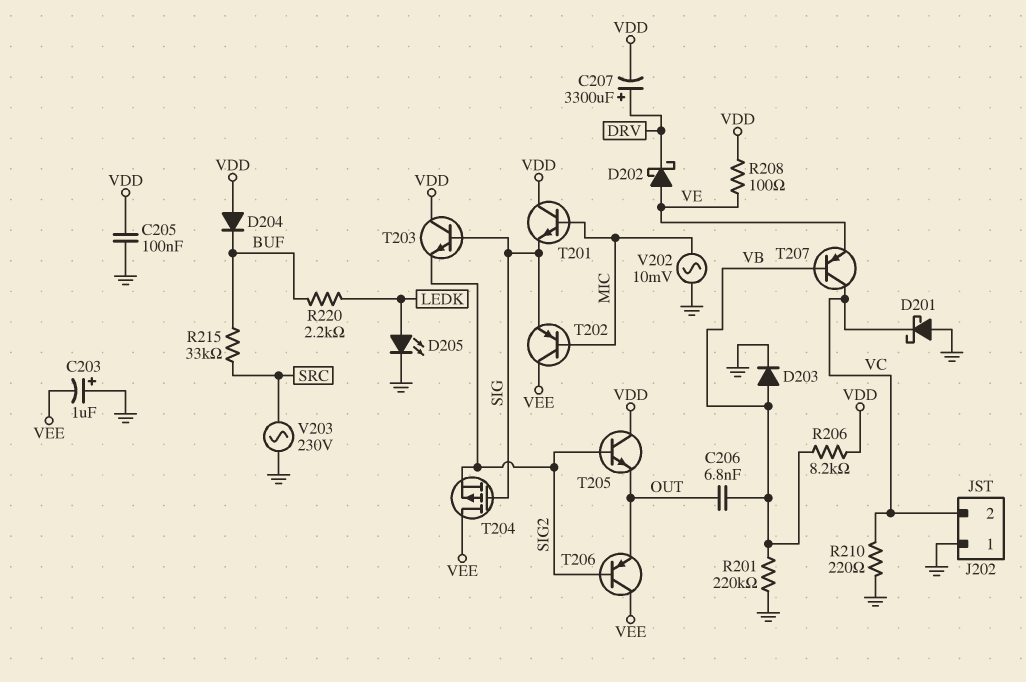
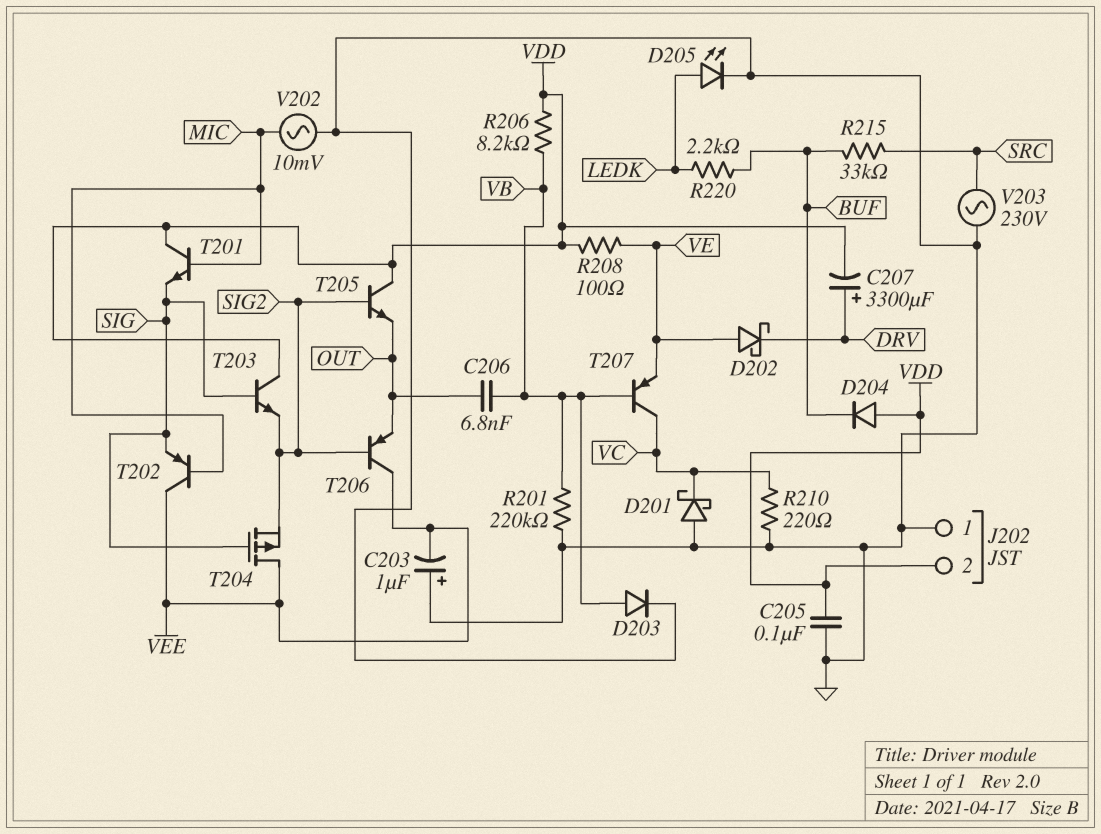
J202 pin 2: VC -> VDD

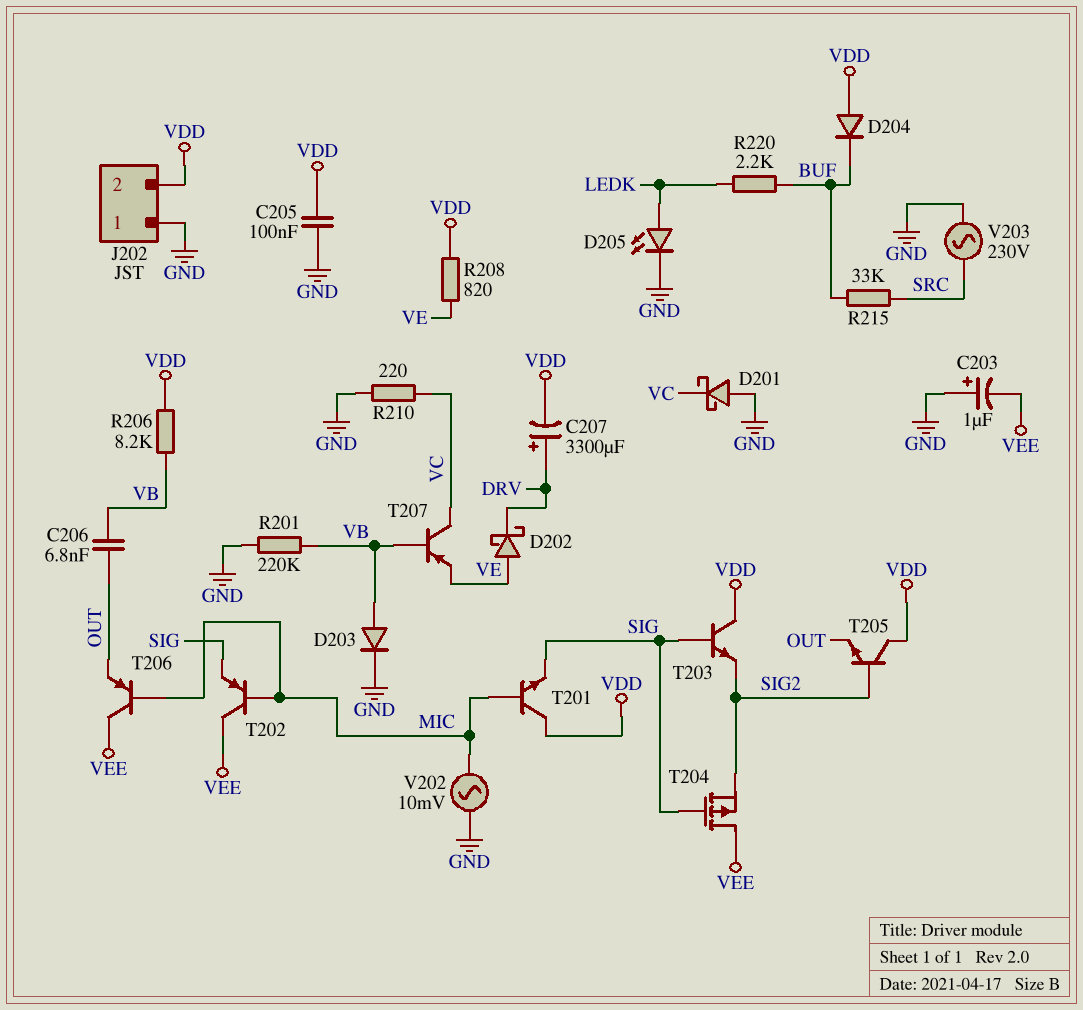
R208: 100 (VDD, VE) -> 820 (VDD, VE)
T206: PNP (B SIG2, C VEE, E OUT) -> PNP (B MIC, C VEE, E OUT)

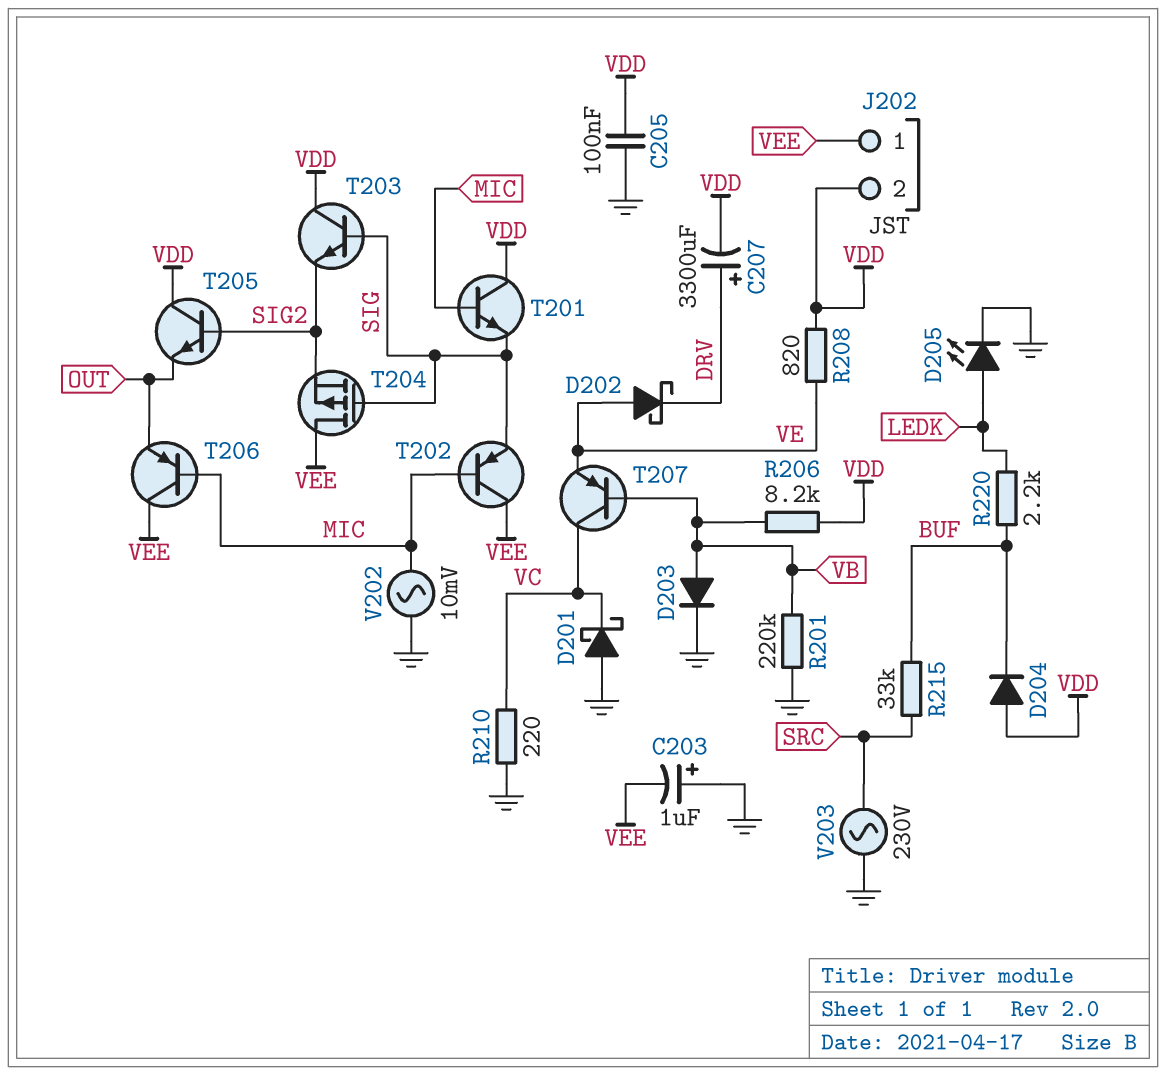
C206: 6.8nF (OUT, VB) -> none
J202 pin 1: GND -> VEE

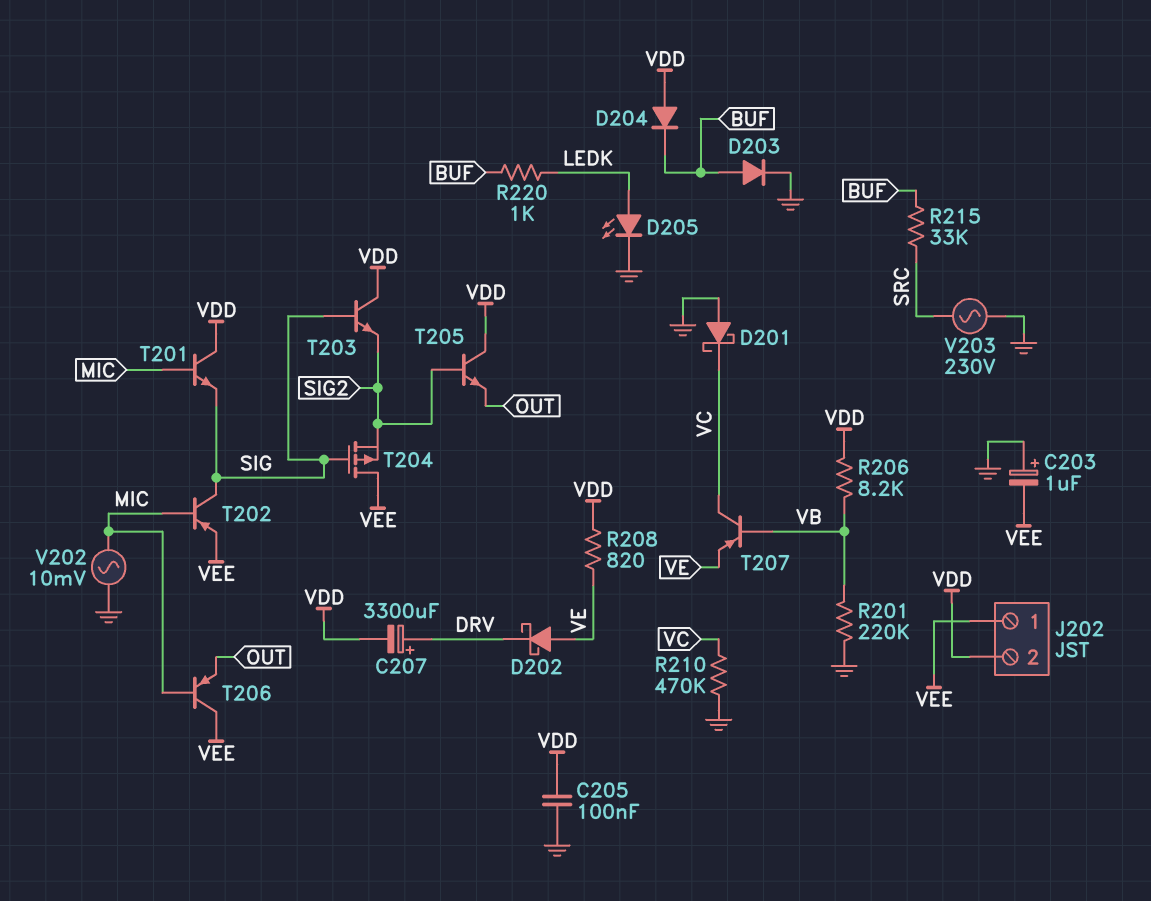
D203: diode (A VB, K GND) -> diode (A BUF, K GND)
R210: 220 (GND, VC) -> 470k (GND, VC)
R220: 2.2k (BUF, LEDK) -> 1k (BUF, LEDK)
T202: PNP (B MIC, C VEE, E SIG) -> PNP (B MIC, C SIG, E VEE)

